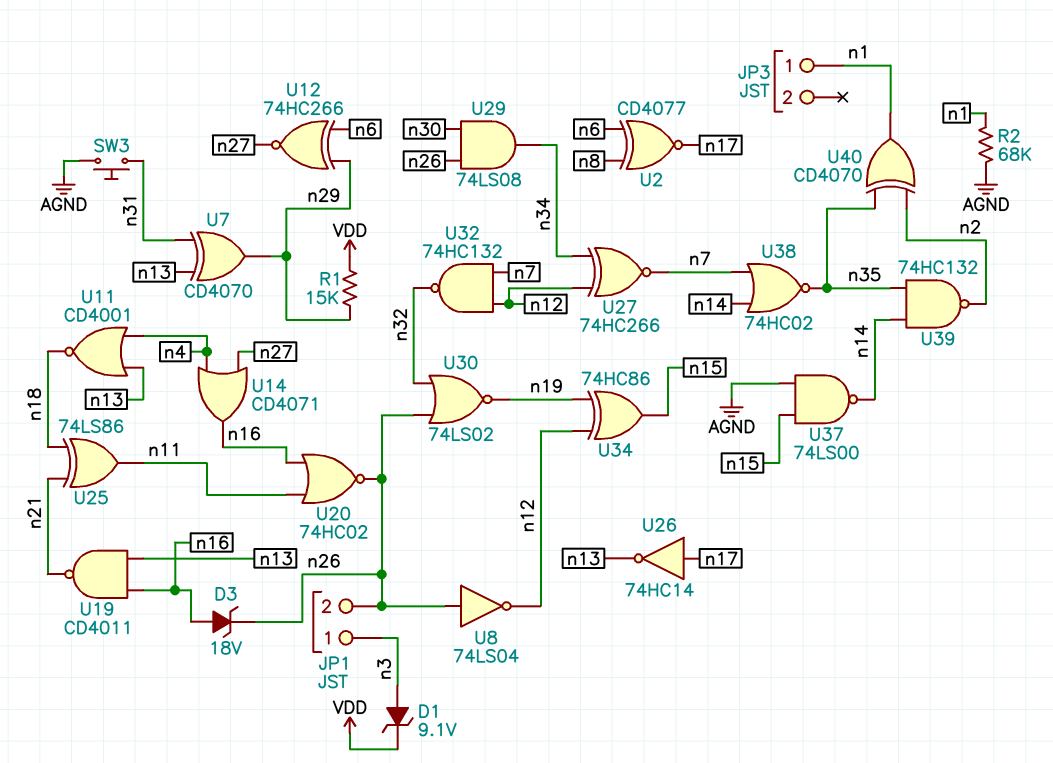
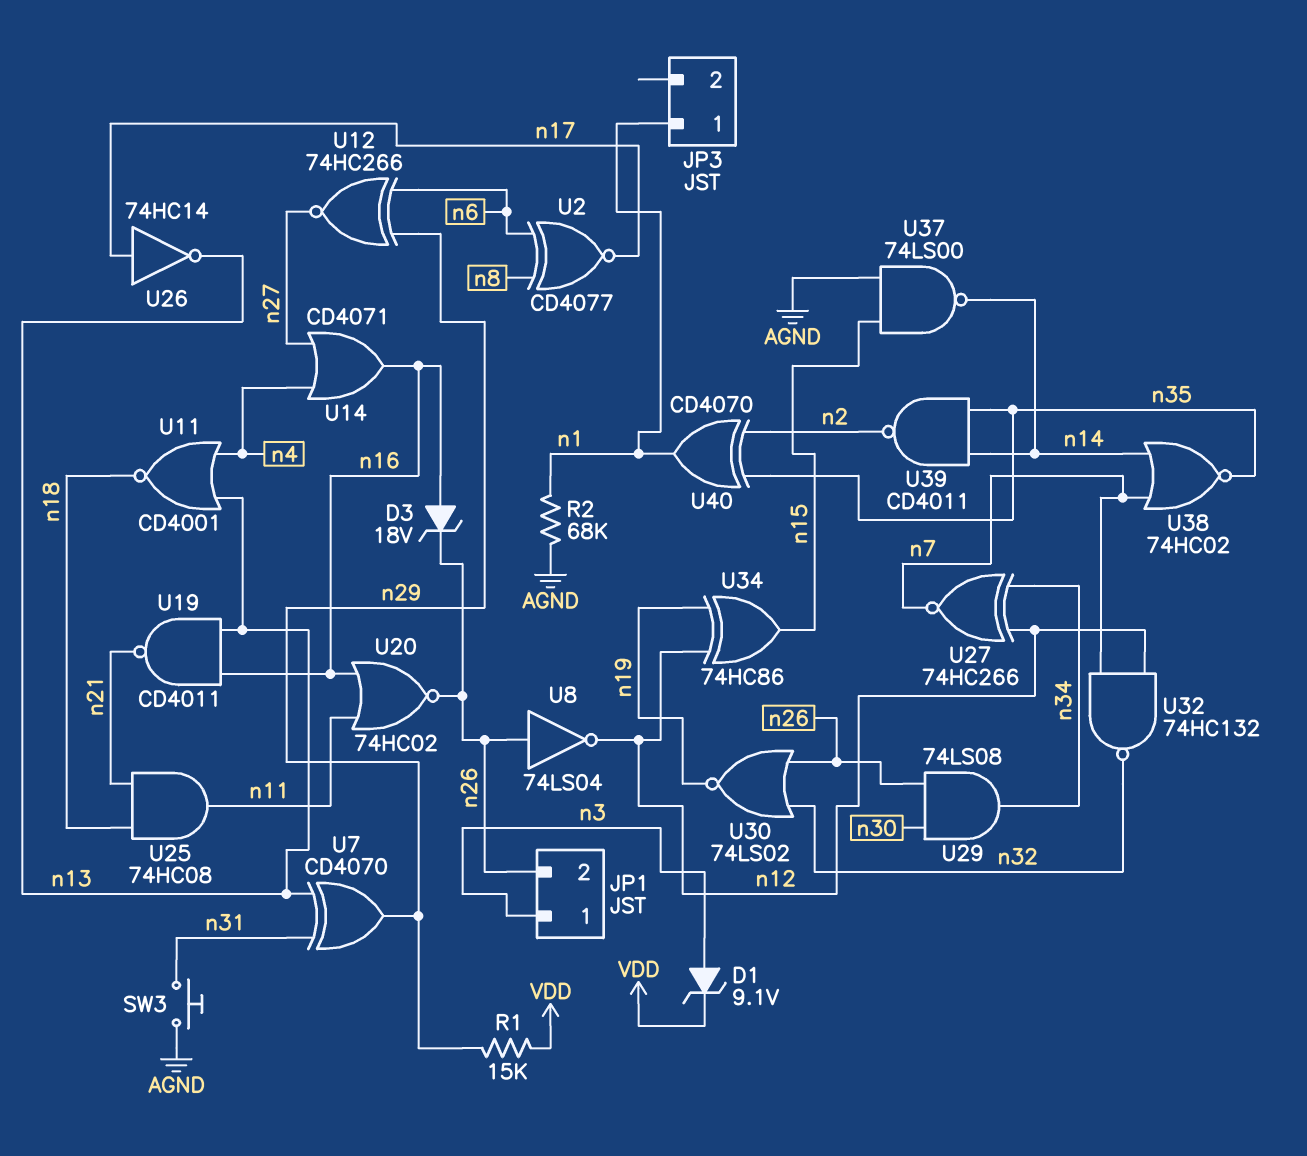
U25: XOR 74LS86 (in n18, in n21, out n11) -> AND 74HC08 (in n18, in n21, out n11)
U39: NAND 74HC132 (in n14, in n35, out n2) -> NAND CD4011 (in n14, in n35, out n2)

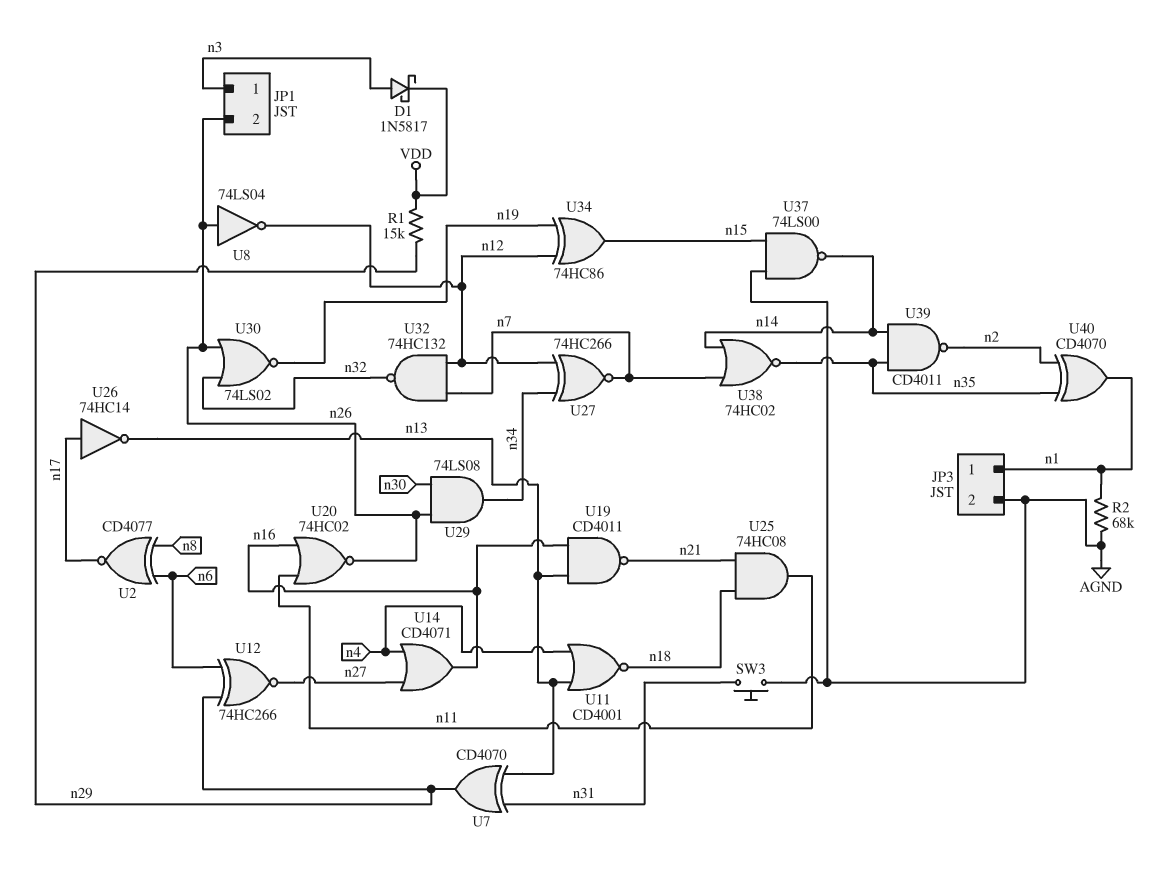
D1: zener 9.1V (A n3, K VDD) -> schottky 1N5817 (A n3, K VDD)
D3: zener 18V (A n16, K n26) -> none
JP3 pin 2: none -> AGND

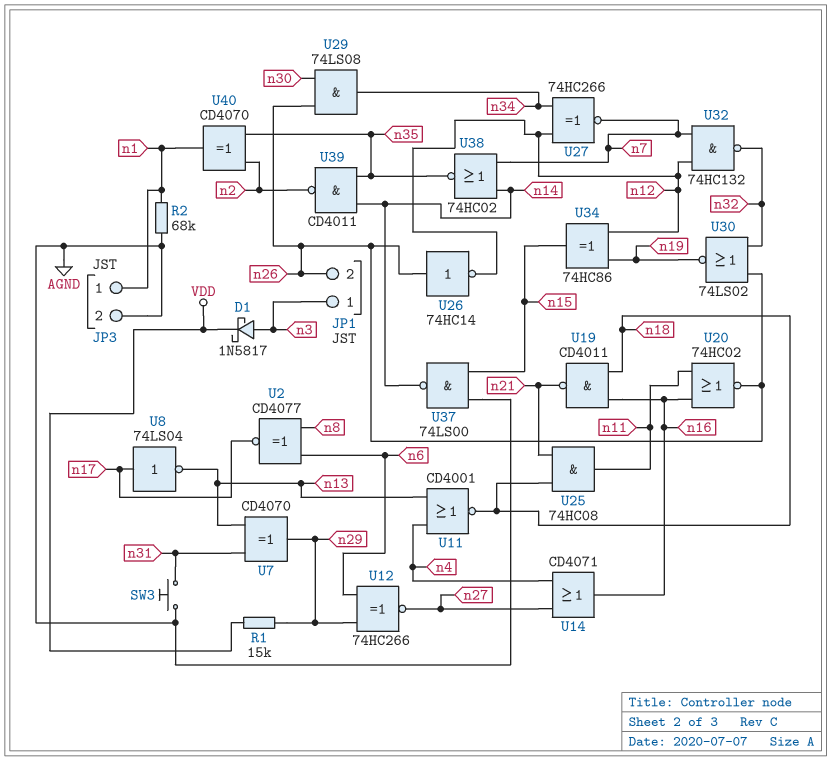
U8: NOT 74LS04 (in n26, out n12) -> NOT 74LS04 (in n17, out n13)
U19: NAND CD4011 (in n13, in n16, out n21) -> NAND CD4011 (in n16, in n18, out n21)
U26: NOT 74HC14 (in n17, out n13) -> NOT 74HC14 (in n26, out n12)

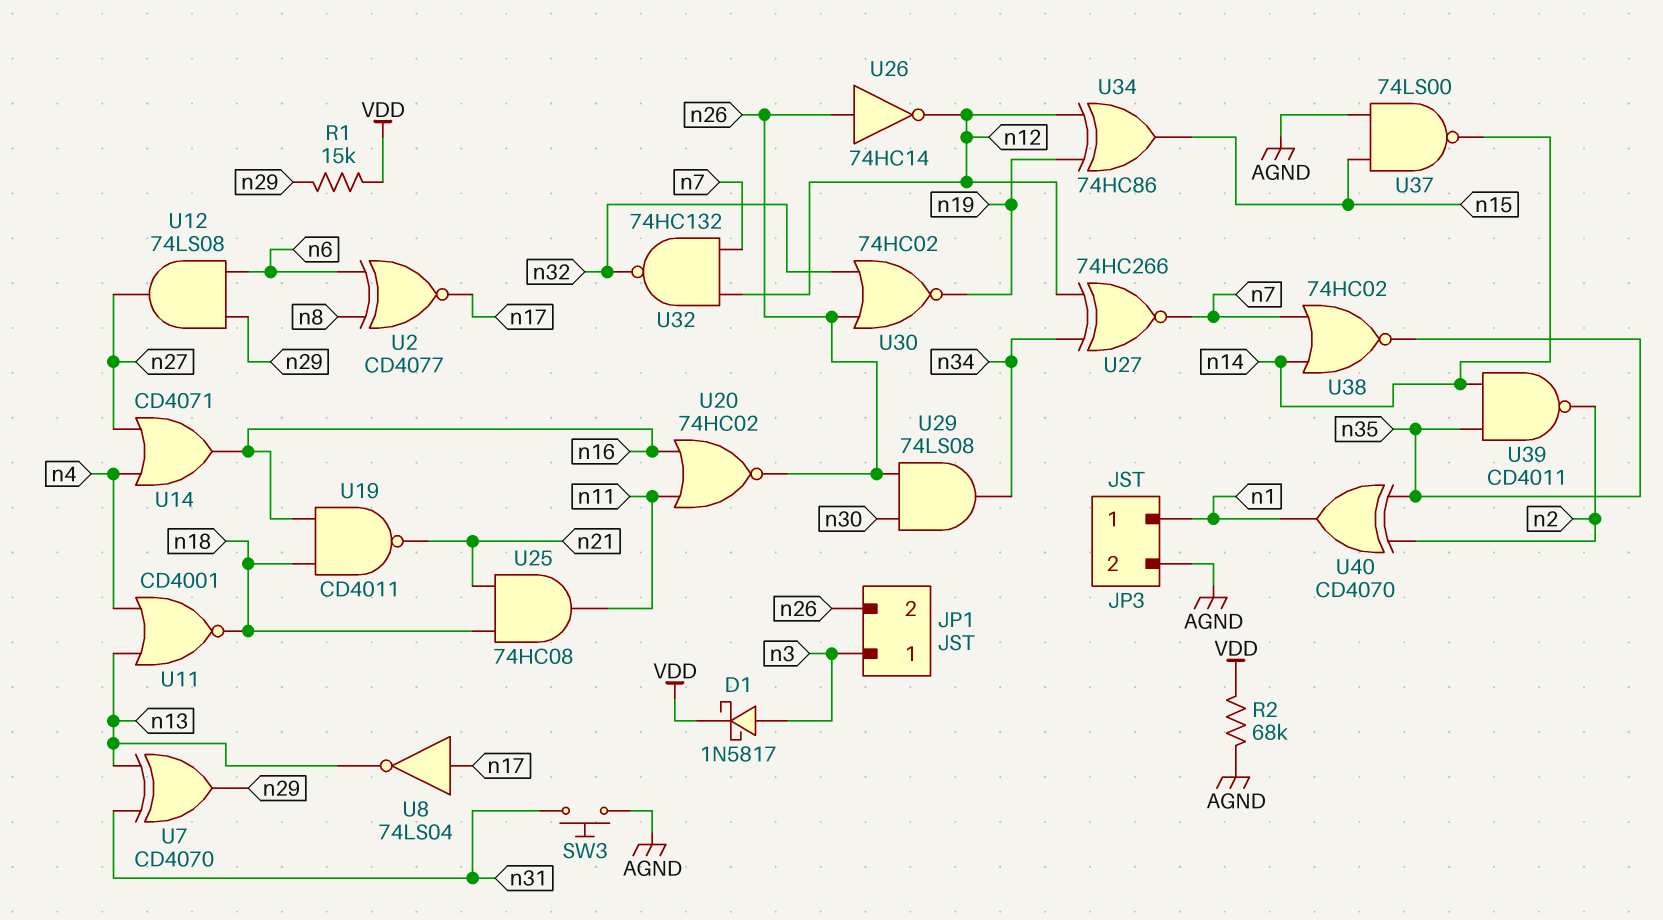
R2: 68k (AGND, n1) -> 68k (AGND, VDD)
U12: XNOR 74HC266 (in n6, in n29, out n27) -> AND 74LS08 (in n6, in n29, out n27)
U30: NOR 74LS02 (in n26, in n32, out n19) -> NOR 74HC02 (in n26, in n32, out n19)

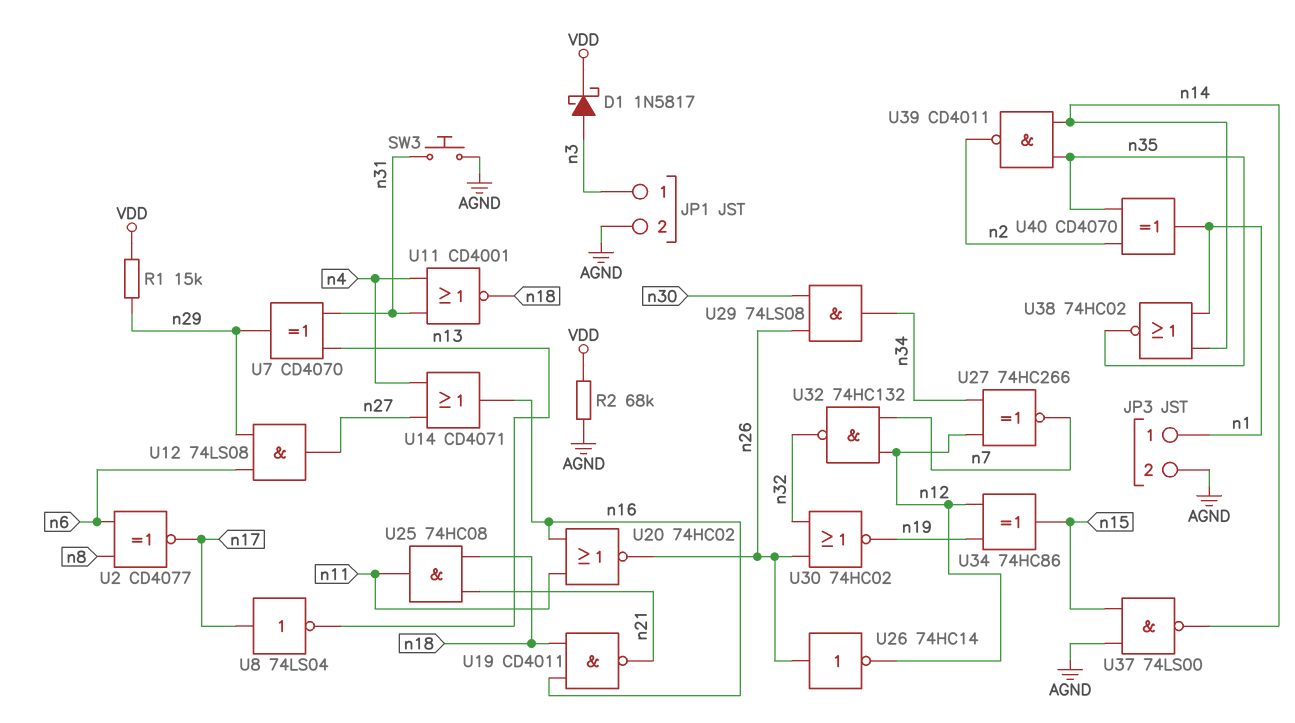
JP1 pin 2: n26 -> AGND
U11: NOR CD4001 (in n4, in n13, out n18) -> NOR CD4001 (in n4, in n31, out n18)
U38: NOR 74HC02 (in n7, in n14, out n35) -> NOR 74HC02 (in n1, in n14, out n35)

